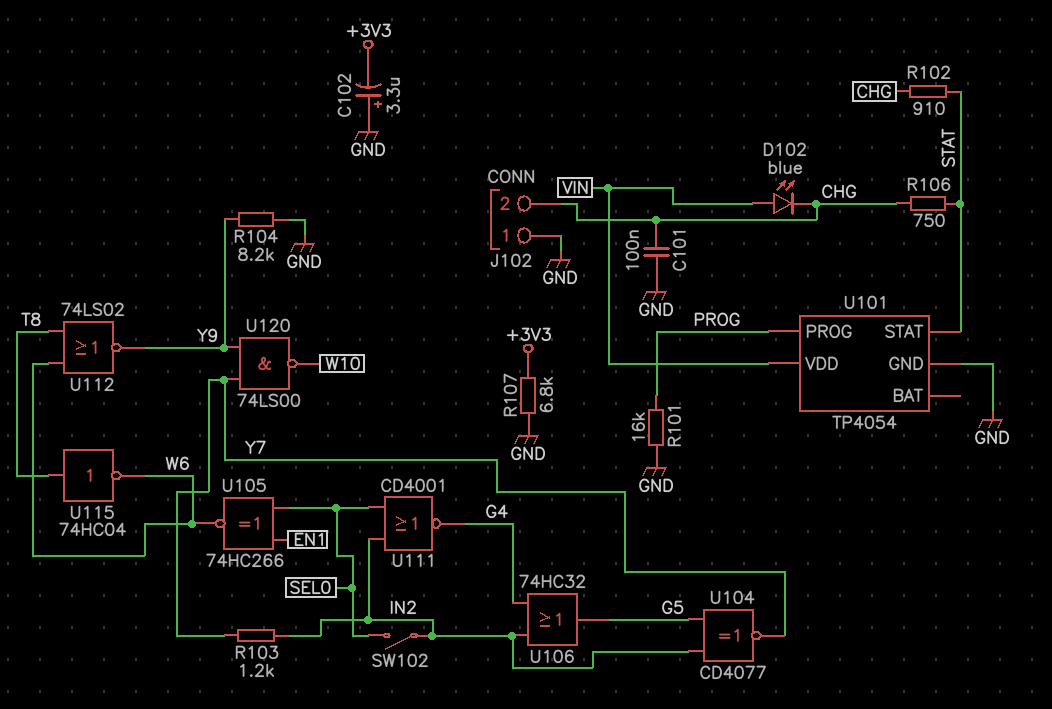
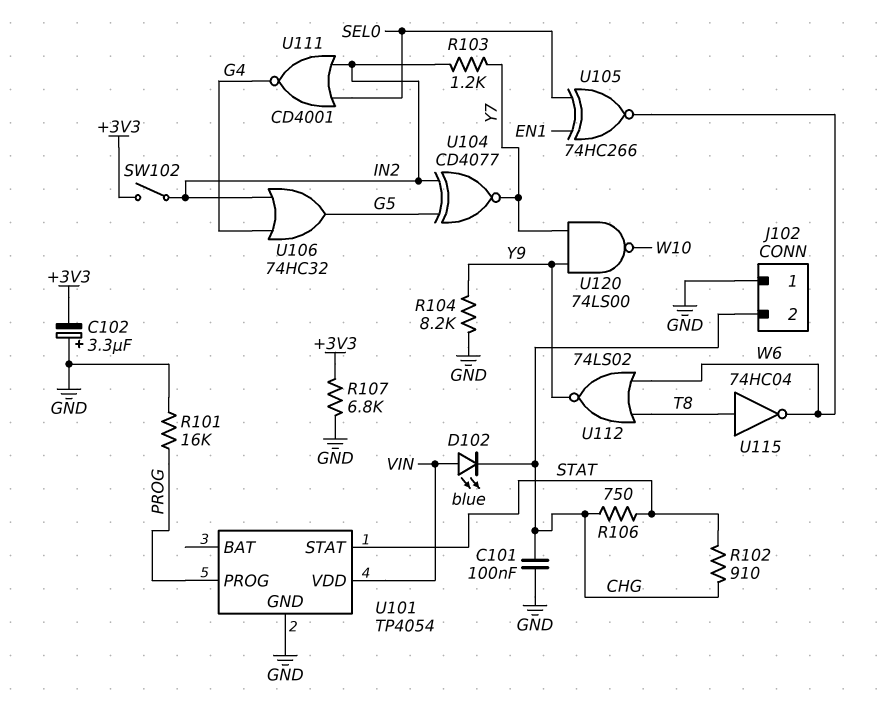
SW102: switch (IN2, SEL0) -> switch (+3V3, IN2)

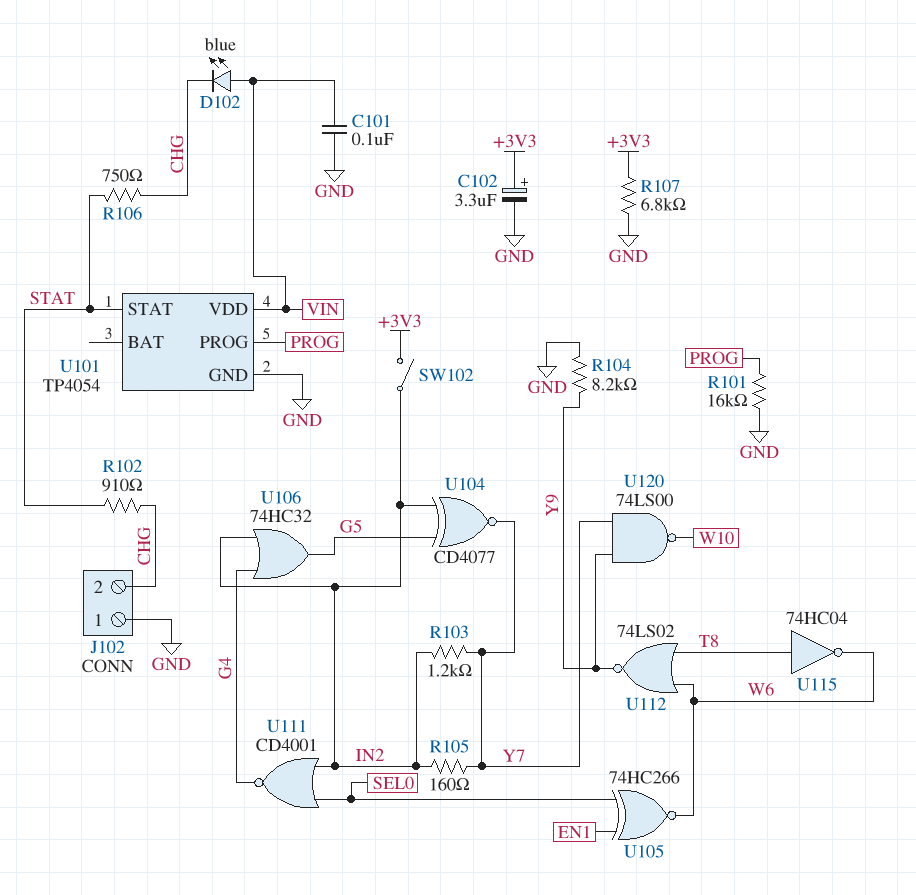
C101: 100nF (CHG, GND) -> 100nF (GND, VIN)
C102: 3.3uF (plus GND, minus +3V3) -> 3.3uF (plus +3V3, minus GND)
R105: none -> 160 (IN2, Y7)

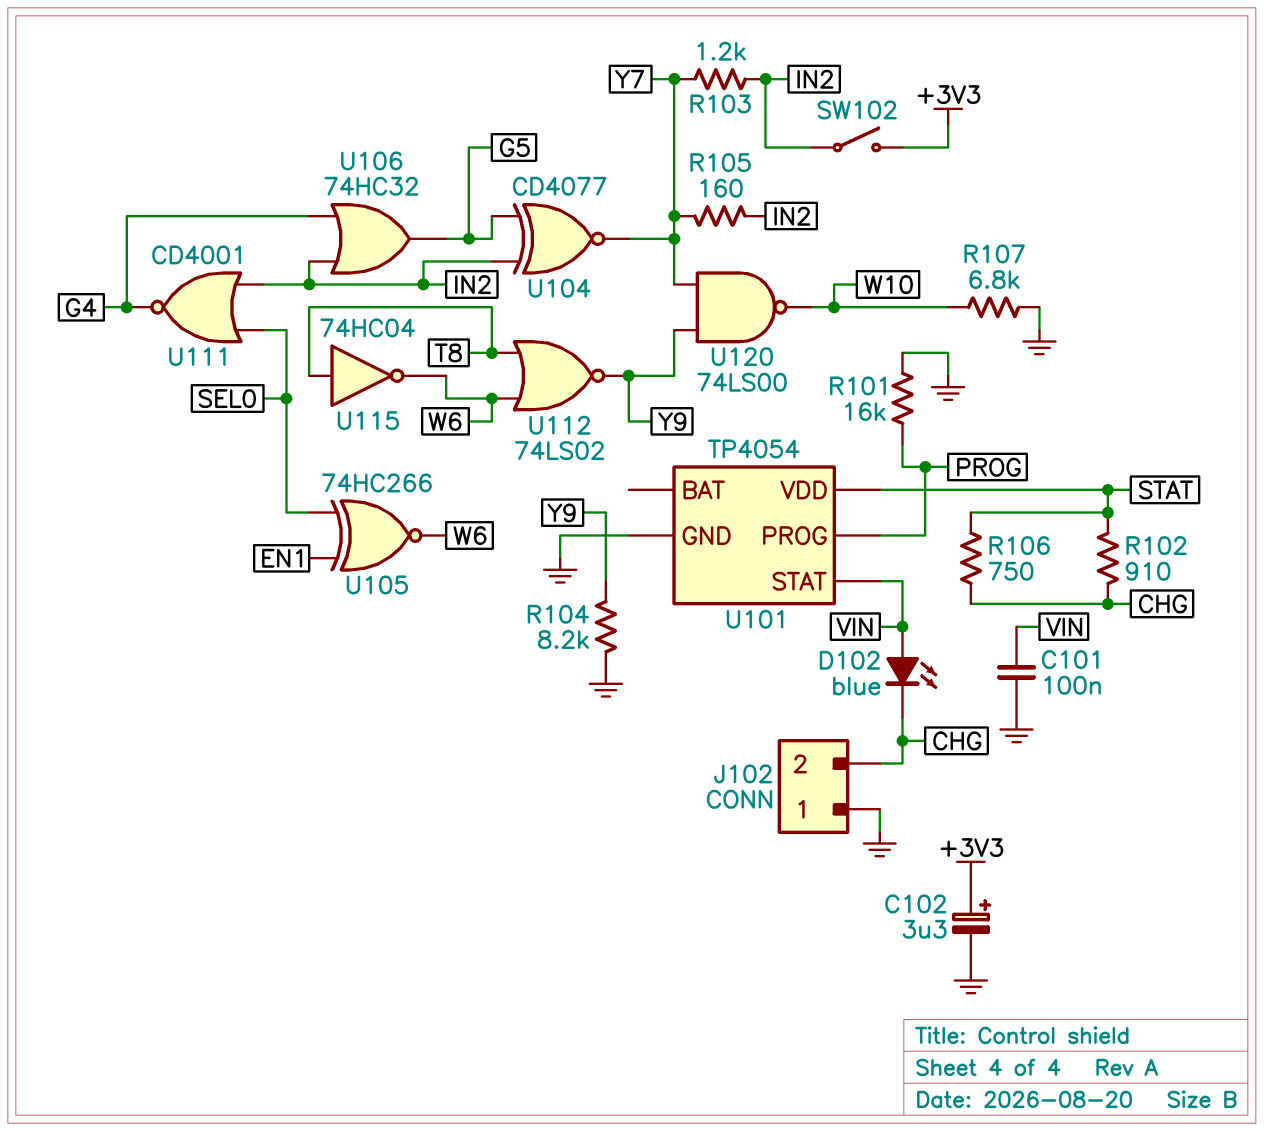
R107: 6.8k (+3V3, GND) -> 6.8k (GND, W10)
U101 pin STAT: STAT -> VIN
U101 pin VDD: VIN -> STAT

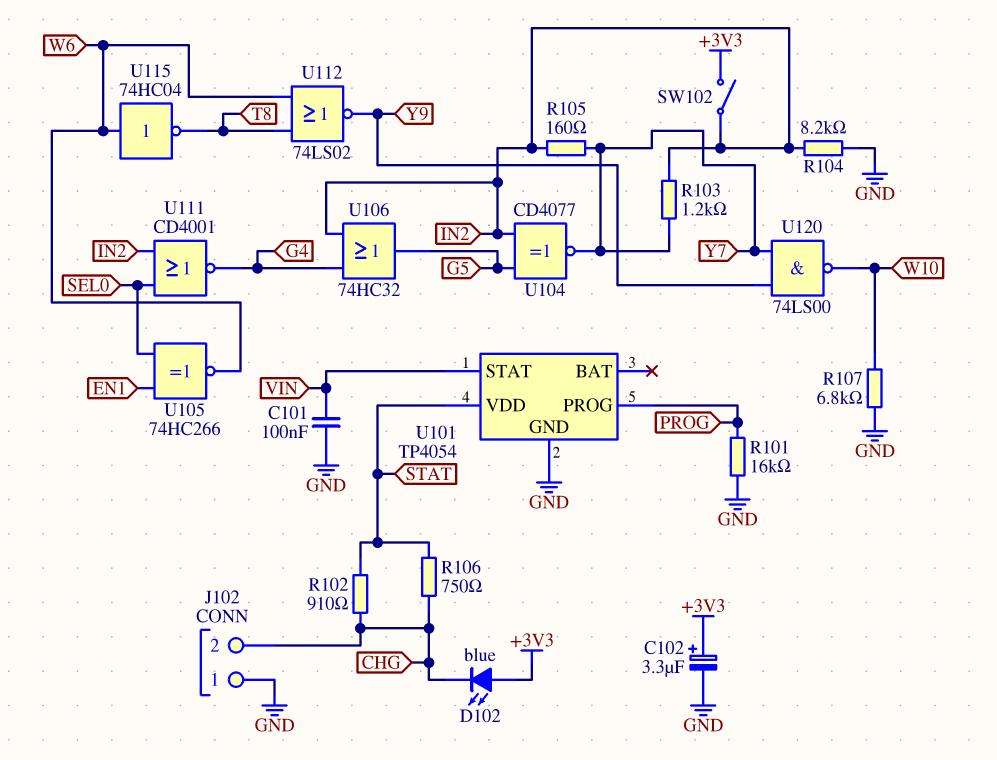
D102: LED blue (A VIN, K CHG) -> LED blue (A +3V3, K CHG)
R104: 8.2k (GND, Y9) -> 8.2k (GND, IN2)
U115: NOT 74HC04 (in T8, out W6) -> NOT 74HC04 (in W6, out T8)

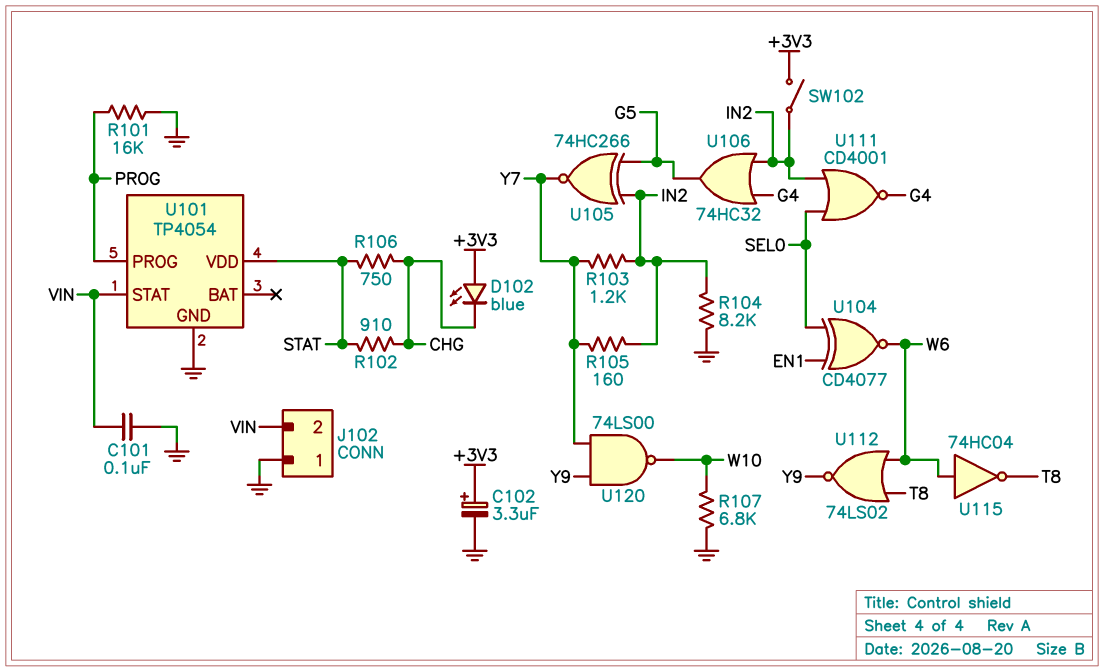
J102 pin 2: CHG -> VIN
U104: XNOR CD4077 (in G5, in IN2, out Y7) -> XNOR CD4077 (in EN1, in SEL0, out W6)
U105: XNOR 74HC266 (in EN1, in SEL0, out W6) -> XNOR 74HC266 (in G5, in IN2, out Y7)

